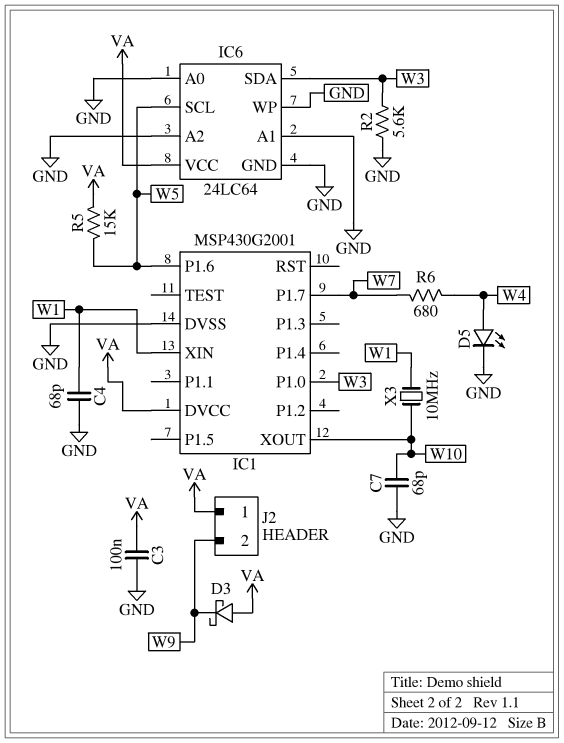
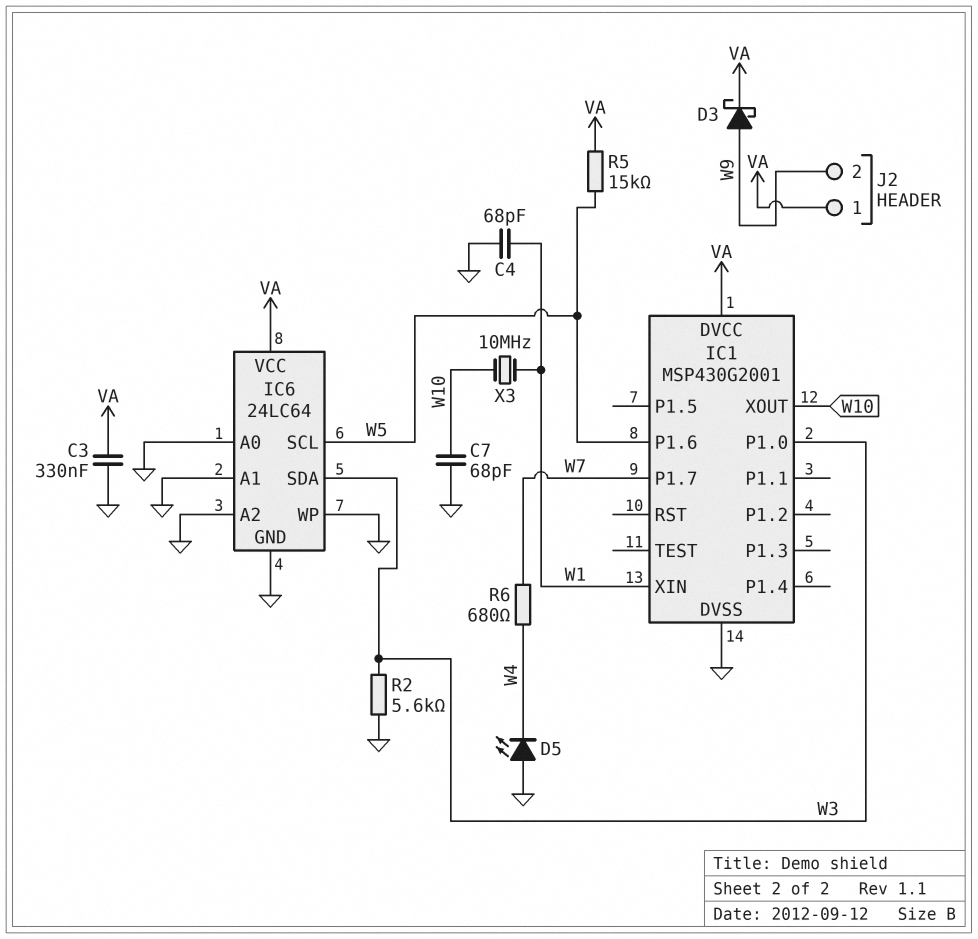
C3: 100nF (GND, VA) -> 330nF (GND, VA)
D3: schottky (A VA, K W9) -> schottky (A W9, K VA)
D5: LED (A W4, K GND) -> LED (A GND, K W4)

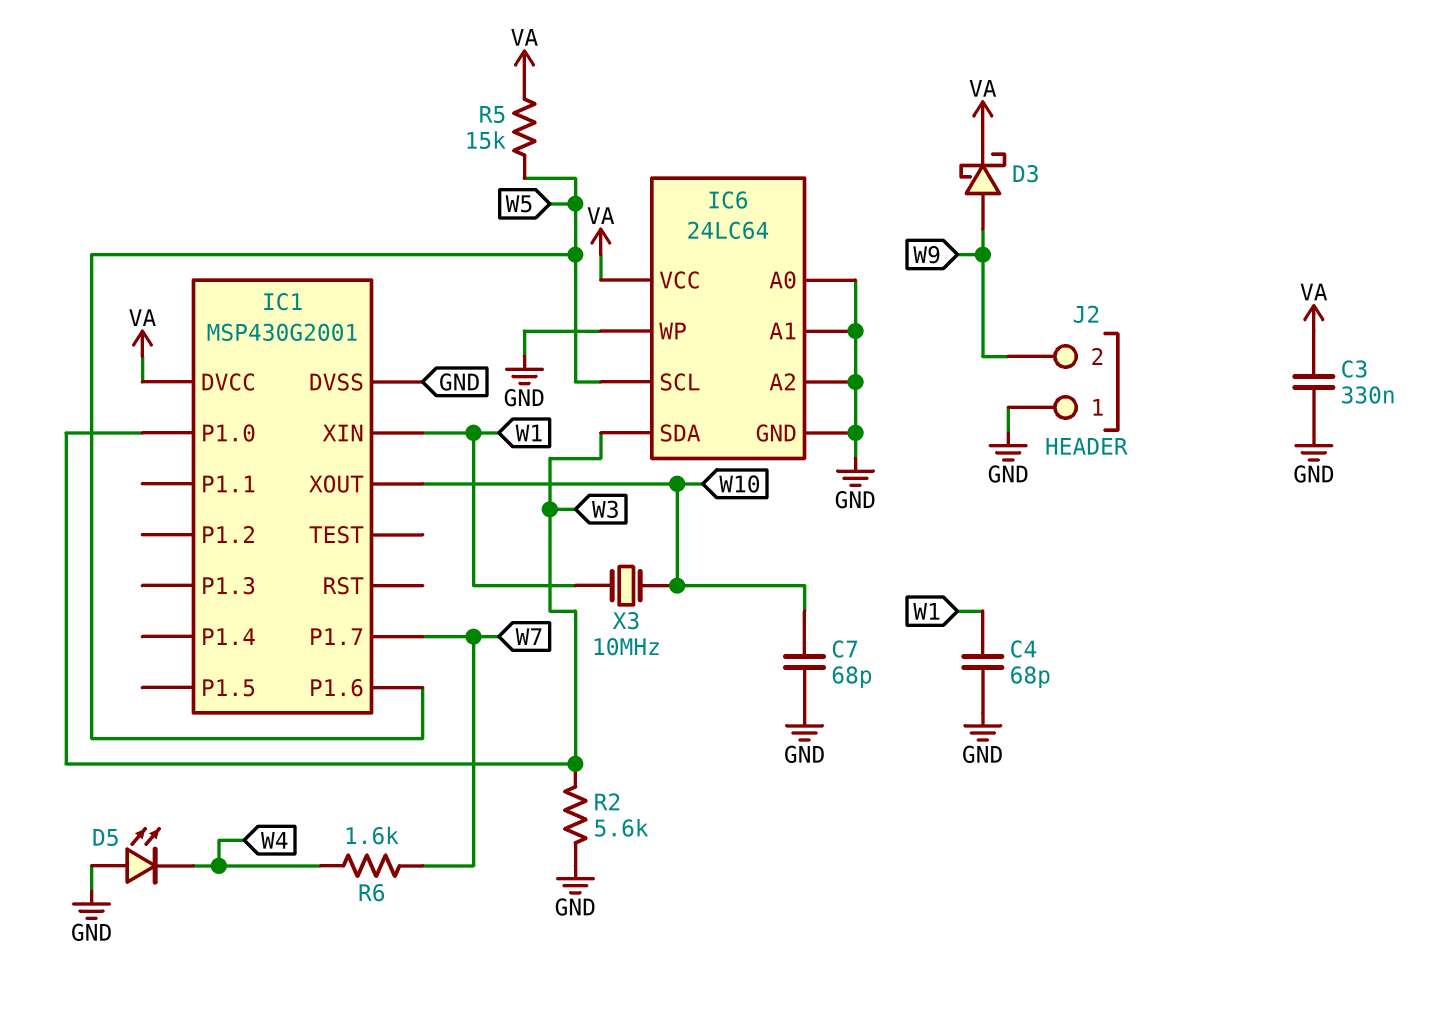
J2 pin 1: VA -> GND
R6: 680 (W4, W7) -> 1.6k (W4, W7)

